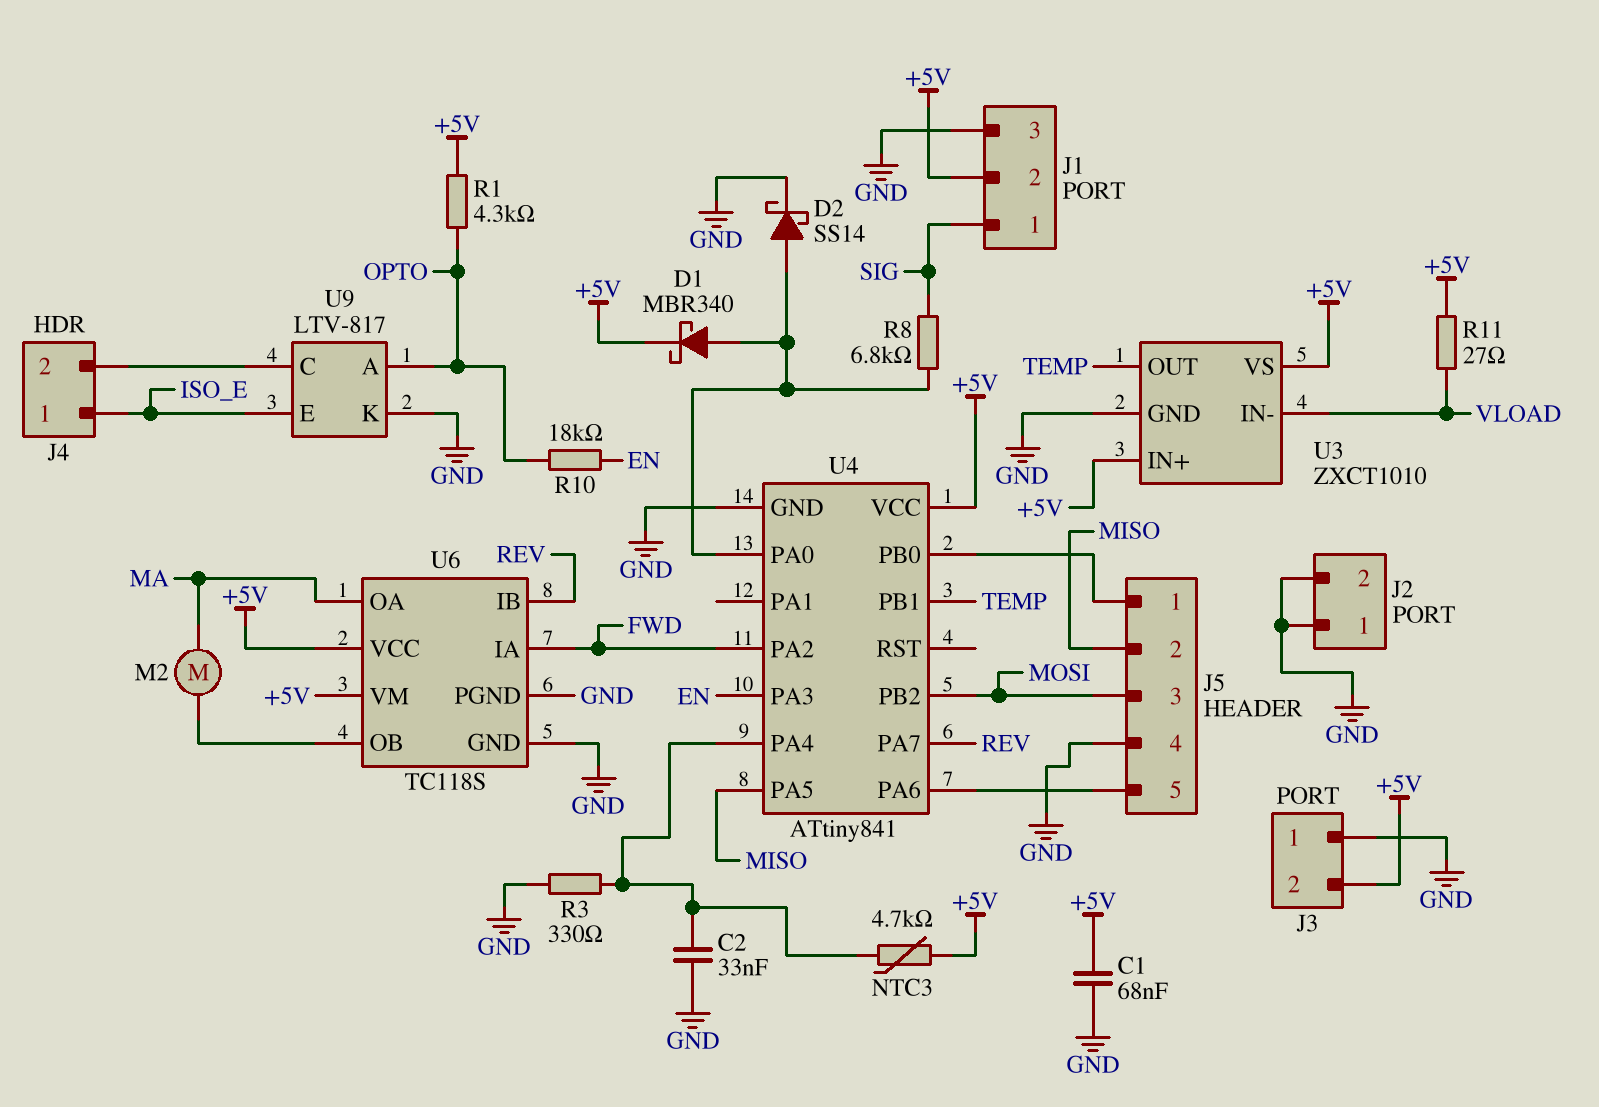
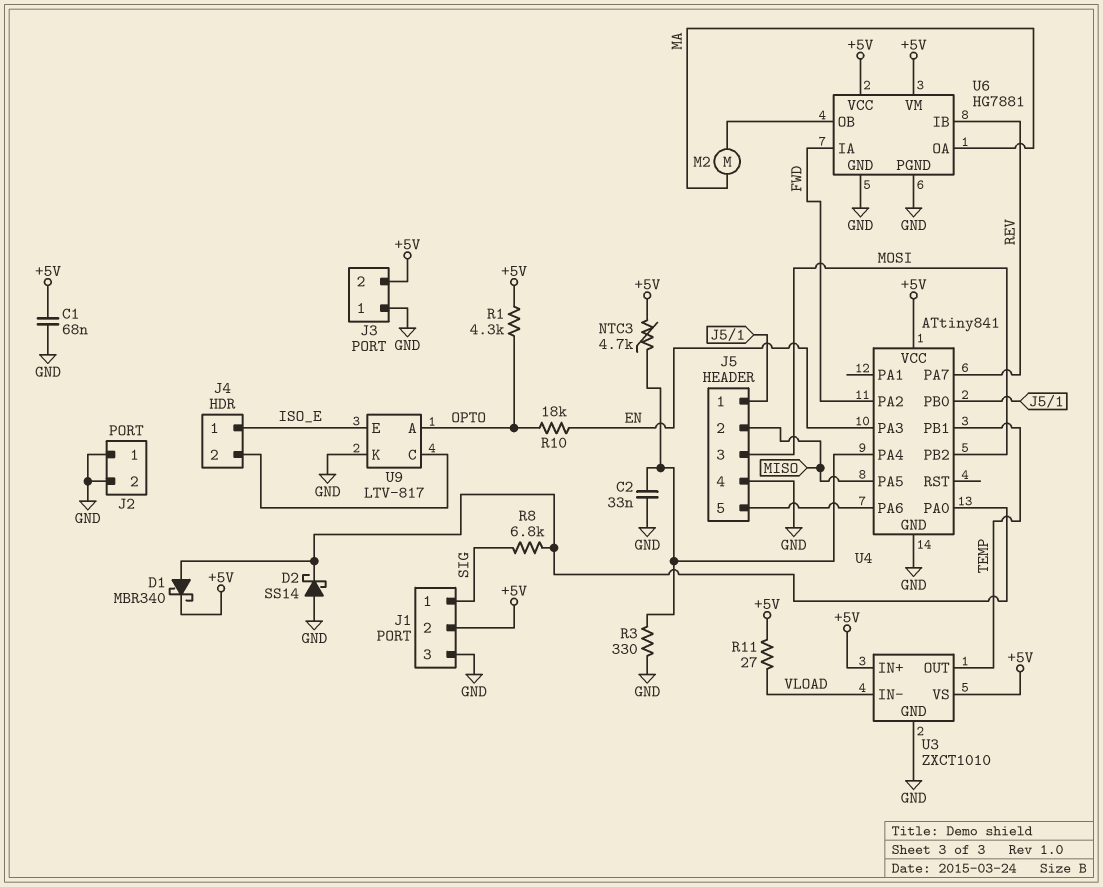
D2: schottky SS14 (A U4/PA0, K GND) -> schottky SS14 (A GND, K U4/PA0)
U6: TC118S -> HG7881

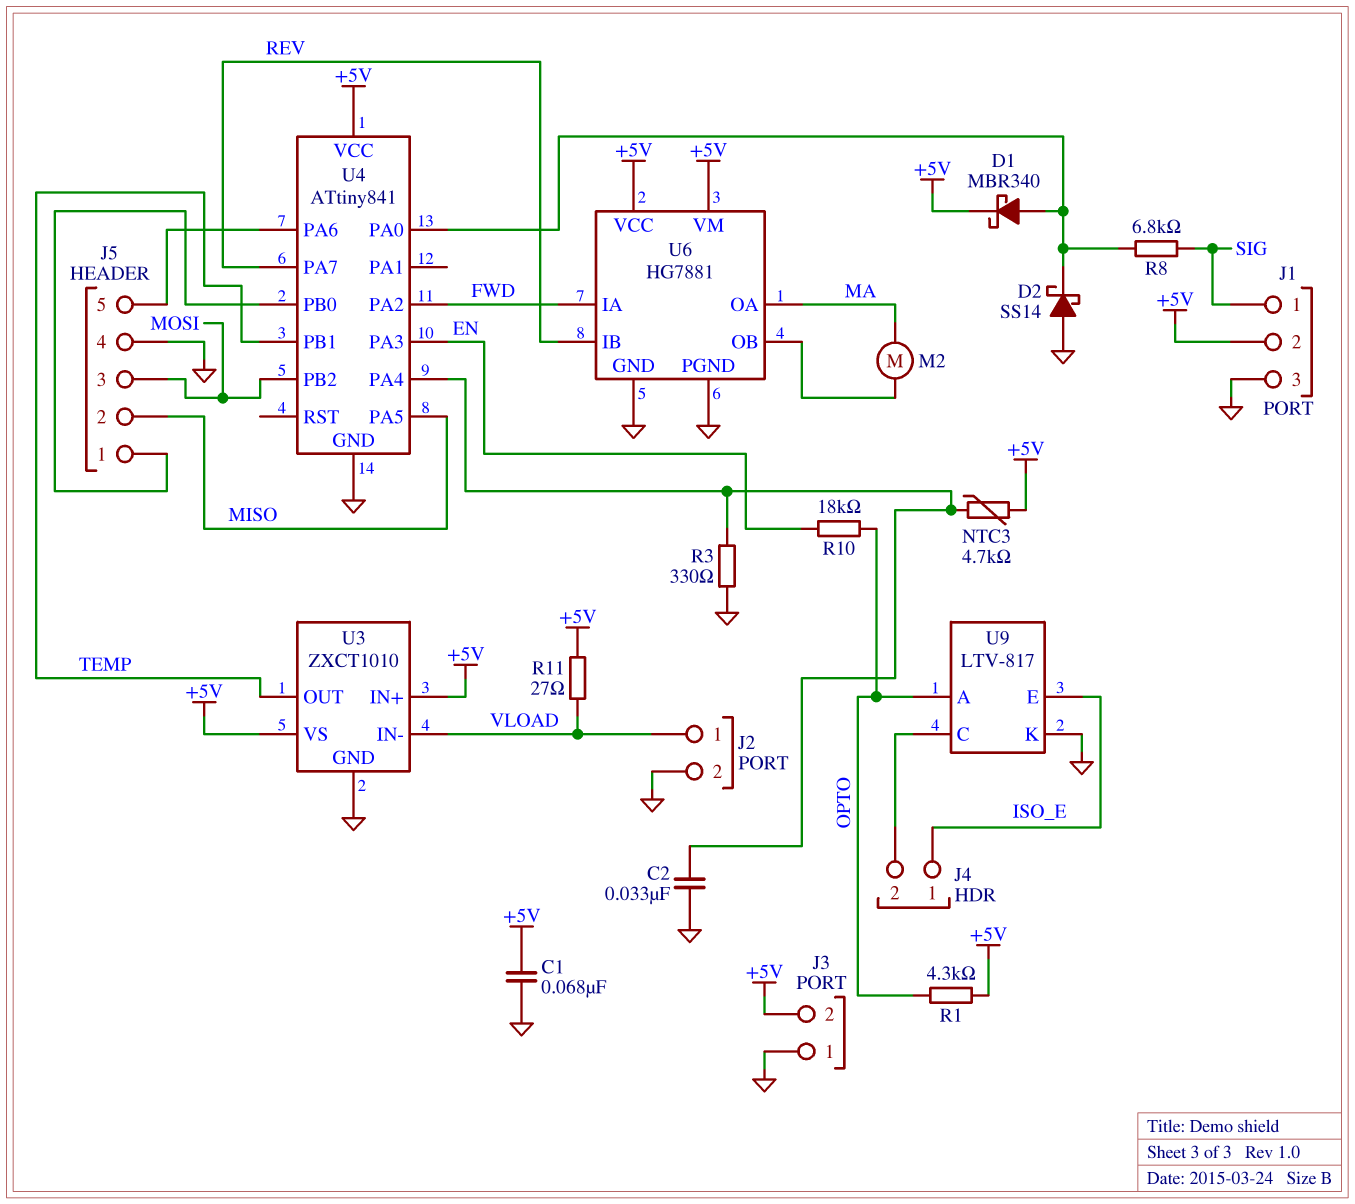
J2 pin 1: GND -> VLOAD

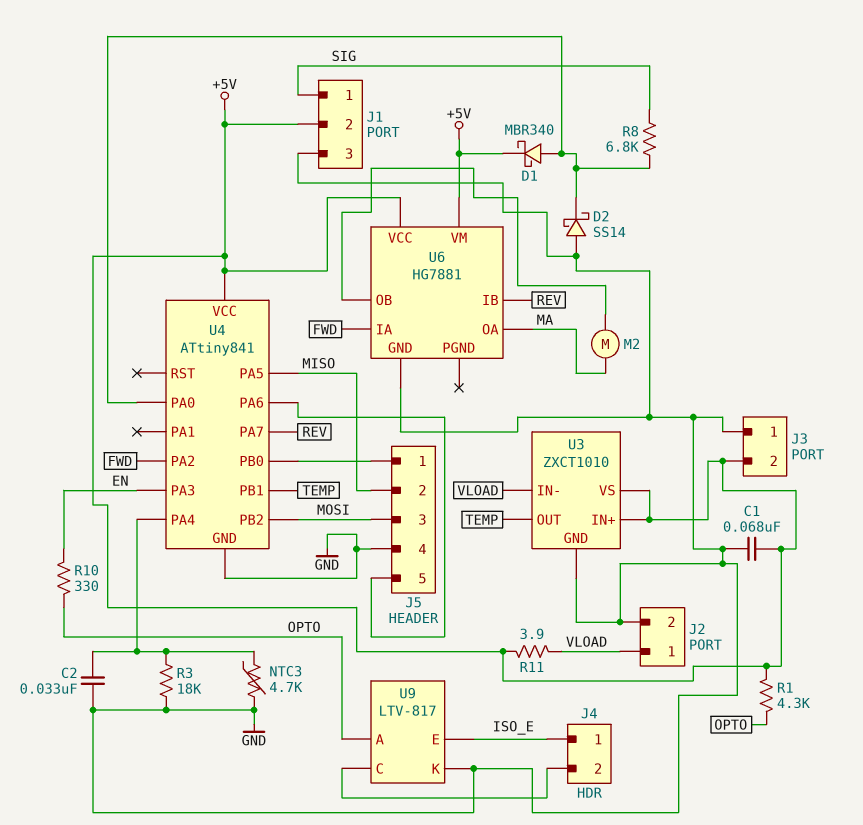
NTC3: 4.7k (+5V, U4/PA4) -> 4.7k (GND, U4/PA4)
R3: 330 (GND, U4/PA4) -> 18k (GND, U4/PA4)
R10: 18k (EN, OPTO) -> 330 (EN, OPTO)
R11: 27 (+5V, VLOAD) -> 3.9 (+5V, VLOAD)
U6 pin PGND: GND -> none

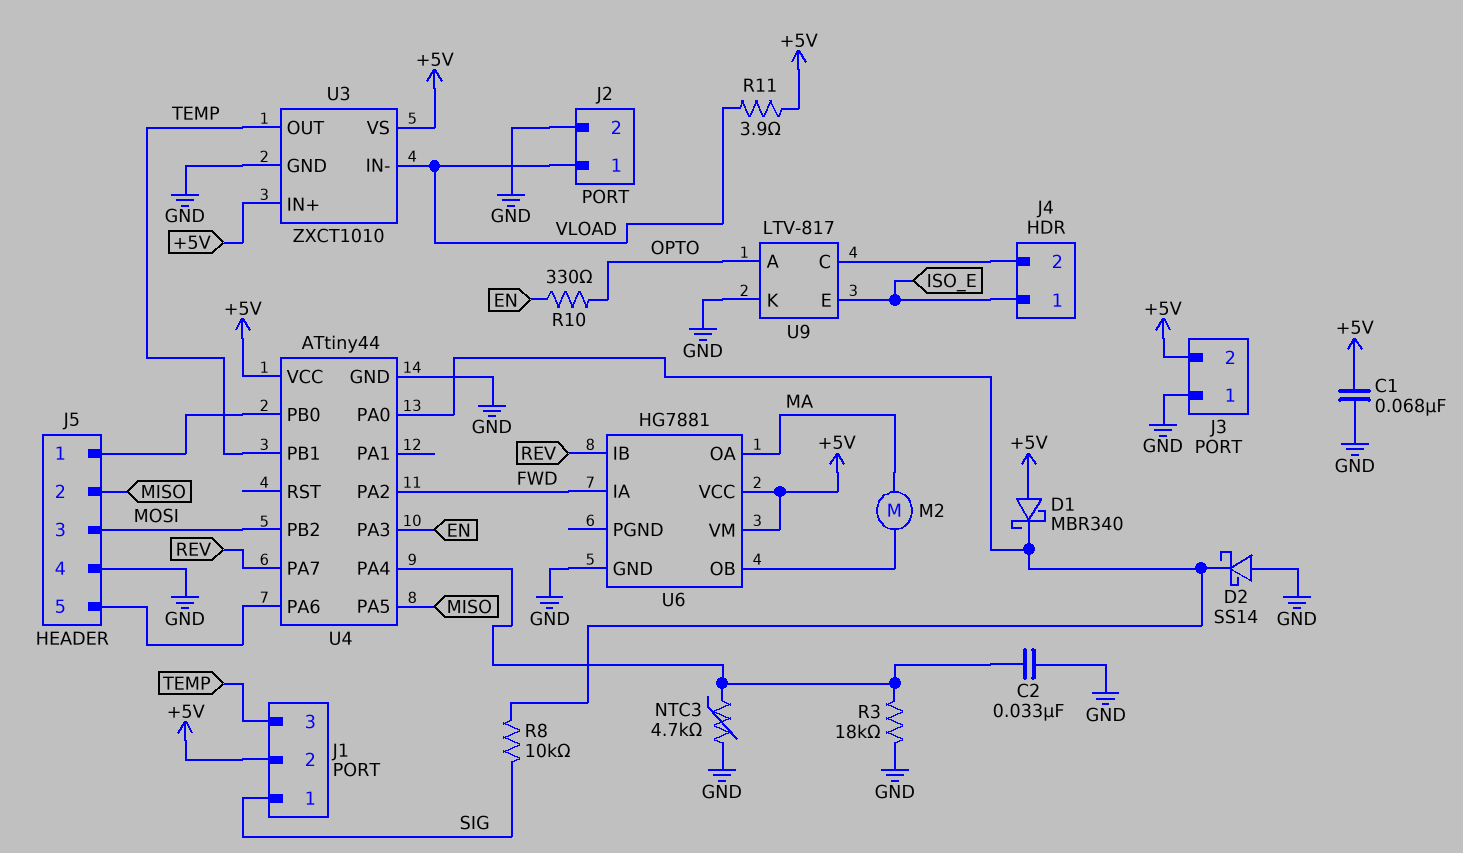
D1: schottky MBR340 (A U4/PA0, K +5V) -> schottky MBR340 (A +5V, K U4/PA0)
J1 pin 3: GND -> TEMP
R1: 4.3k (+5V, OPTO) -> none
R8: 6.8k (SIG, U4/PA0) -> 10k (SIG, U4/PA0)
U4: ATtiny841 -> ATtiny44

